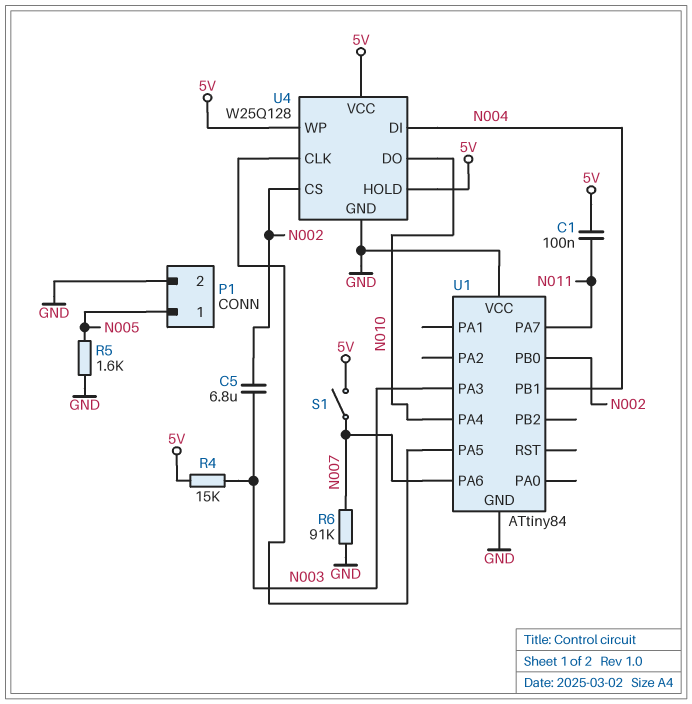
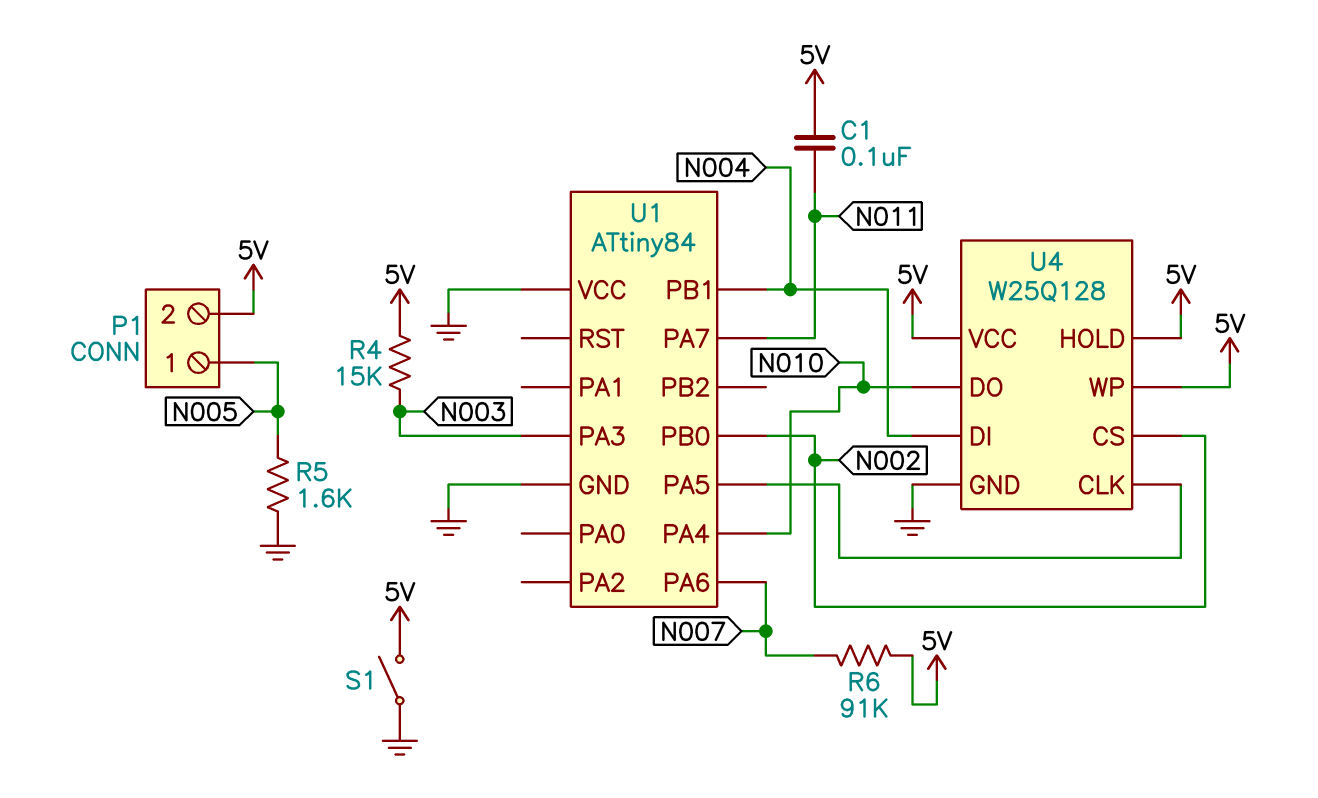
C5: 6.8uF (N002, N003) -> none
P1 pin 2: GND -> 5V
R6: 91k (GND, N007) -> 91k (5V, N007)
S1: switch (5V, N007) -> switch (5V, GND)

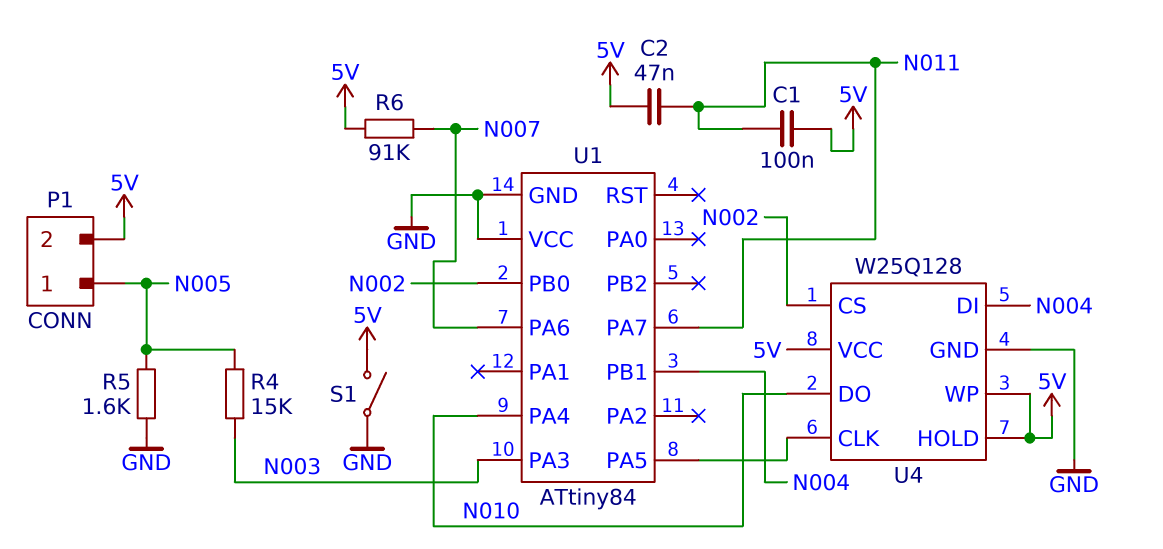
C2: none -> 47nF (5V, N011)
R4: 15k (5V, N003) -> 15k (N003, N005)

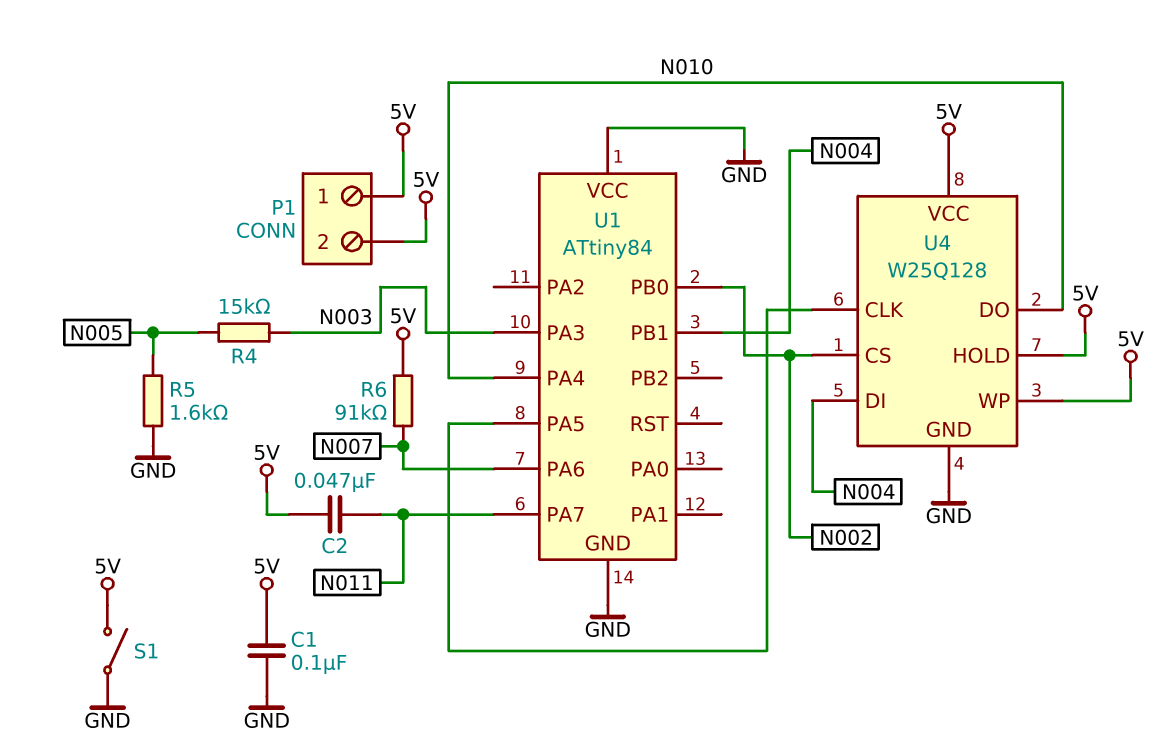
C1: 100nF (5V, N011) -> 100nF (5V, GND)
P1 pin 1: N005 -> 5V

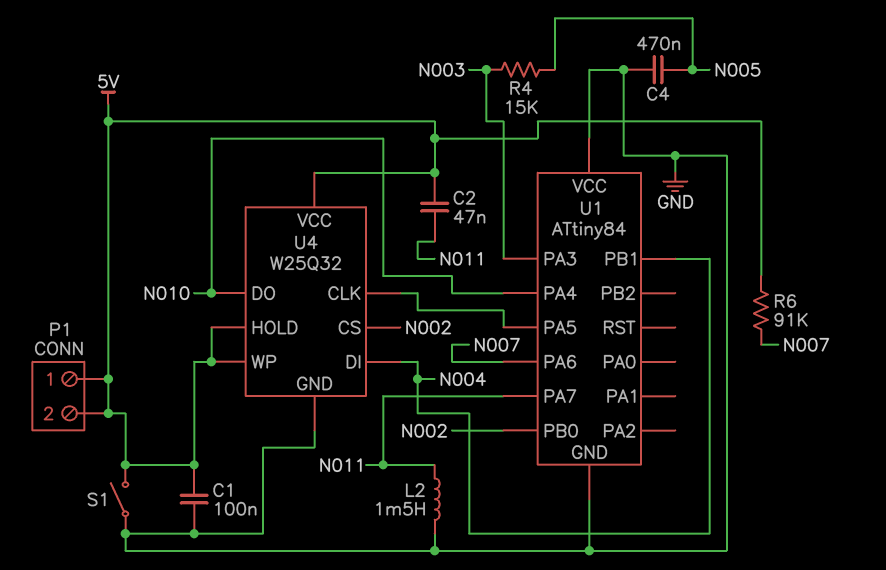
C4: none -> 470nF (GND, N005)
L2: none -> 1.5mH (GND, N011)
R5: 1.6k (GND, N005) -> none
U4: W25Q128 -> W25Q32

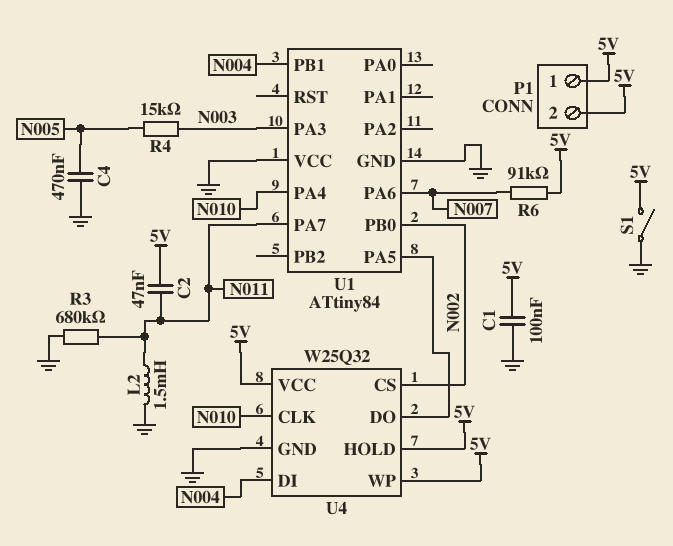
R3: none -> 680k (GND, N011)
U4 pin CLK: U1/PA5 -> N010
U4 pin DO: N010 -> U1/PA5

